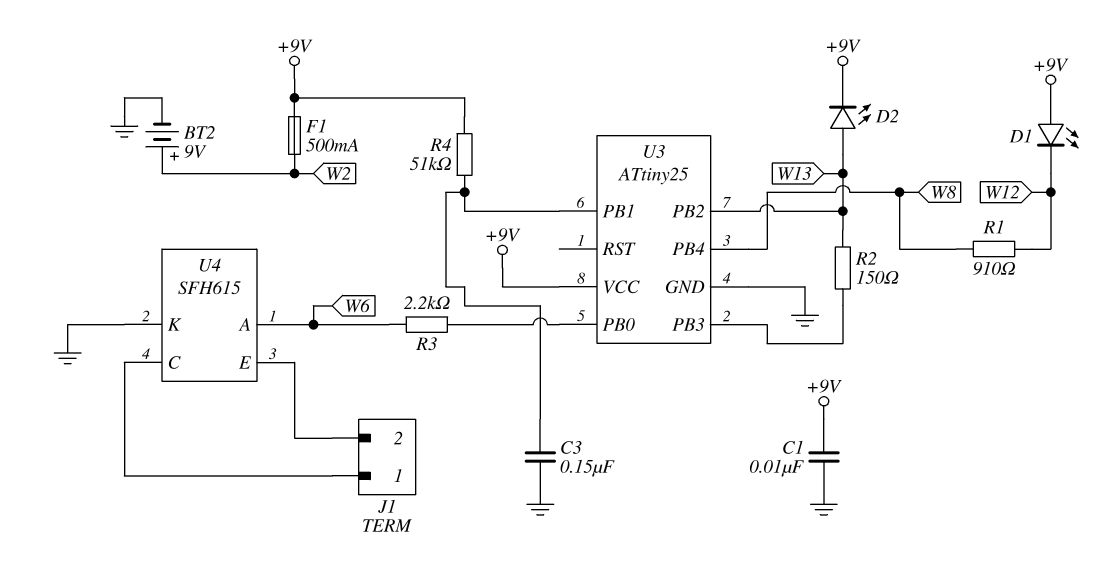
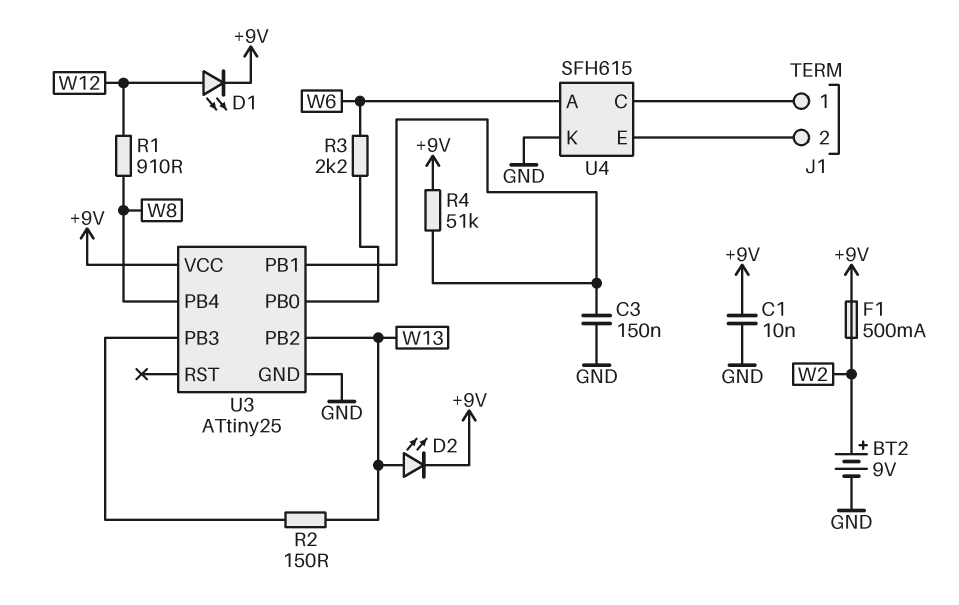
D1: LED (A +9V, K W12) -> LED (A W12, K +9V)

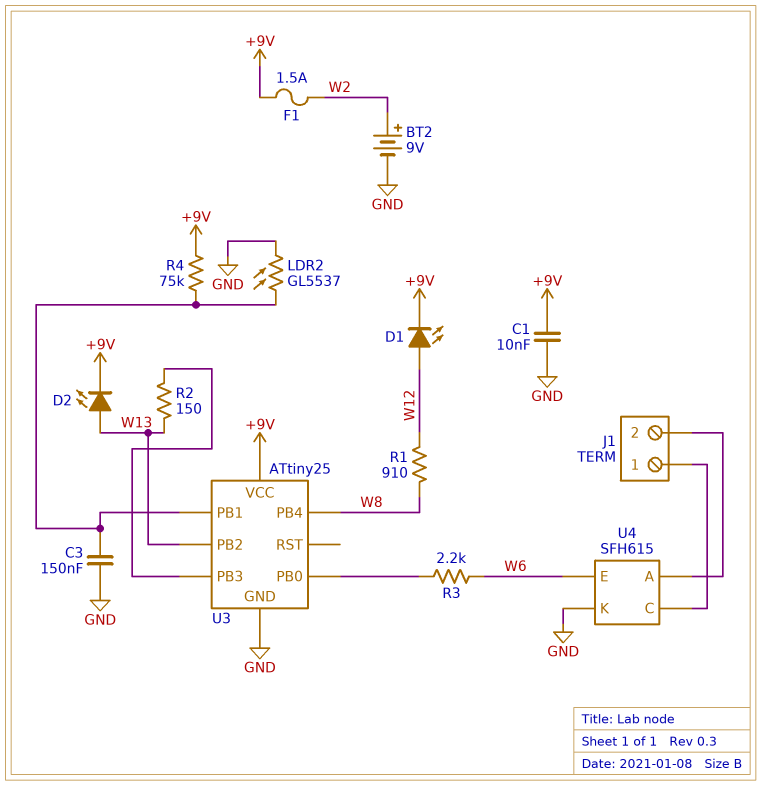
F1: 500mA (+9V, W2) -> 1.5A (+9V, W2)
LDR2: none -> GL5537 (GND, U3/PB1)
R4: 51k (+9V, U3/PB1) -> 75k (+9V, U3/PB1)
U4 pin A: W6 -> J1/2
U4 pin E: J1/2 -> W6

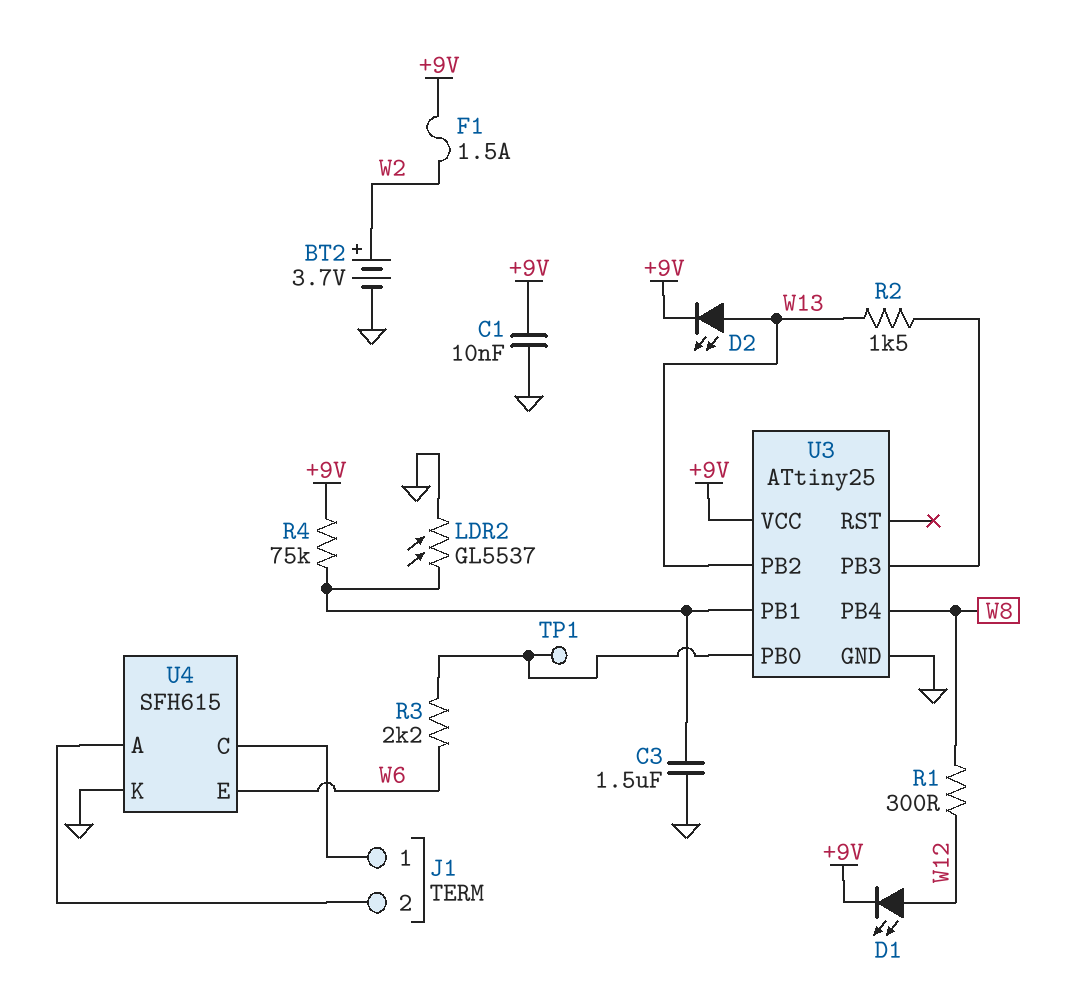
BT2: 9V (plus W2, minus GND) -> 3.7V (plus W2, minus GND)
C3: 150nF (GND, U3/PB1) -> 1.5uF (GND, U3/PB1)
R1: 910 (W8, W12) -> 300 (W8, W12)
R2: 150 (U3/PB3, W13) -> 1.5k (U3/PB3, W13)
TP1: none -> test point (U3/PB0)

